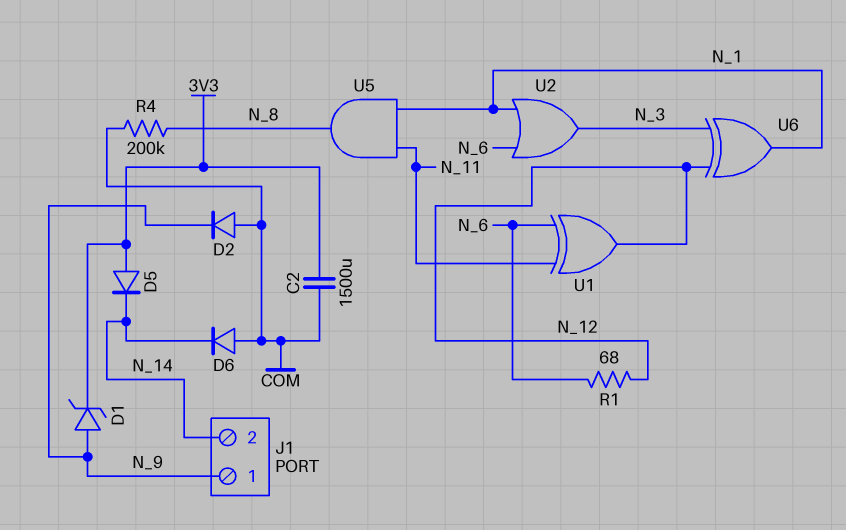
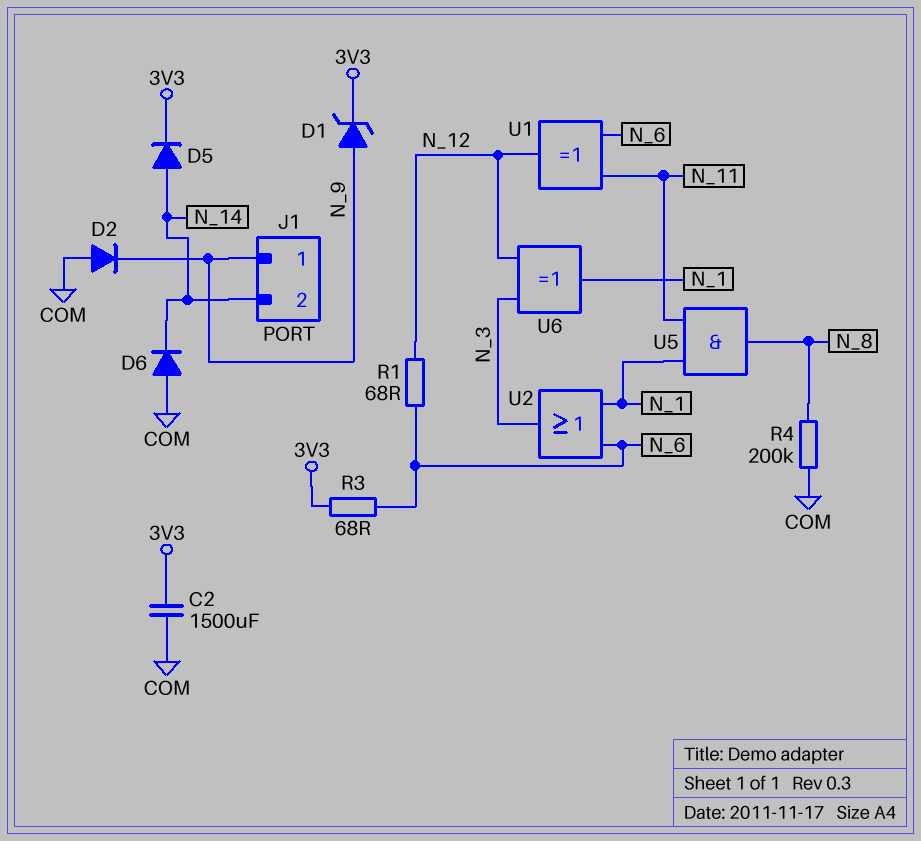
D5: diode (A 3V3, K N_14) -> diode (A N_14, K 3V3)
R3: none -> 68 (3V3, N_6)

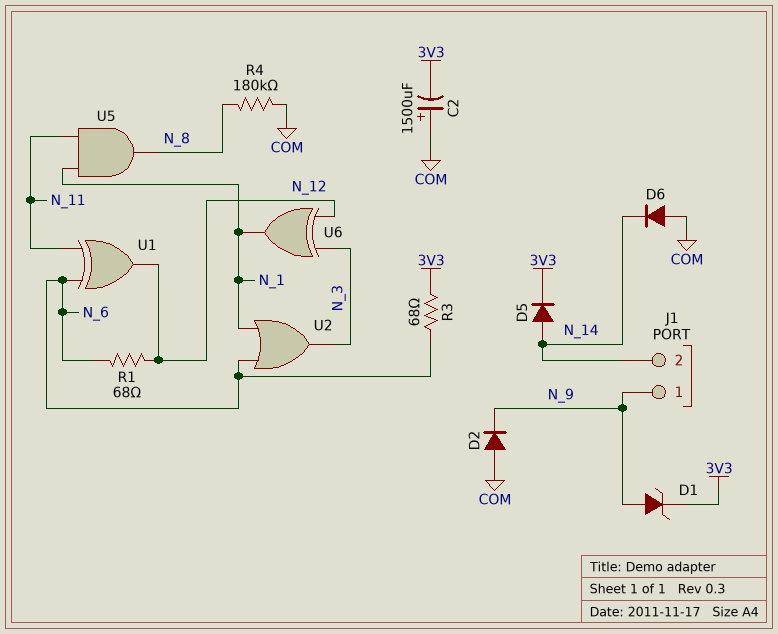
C2: 1500uF (3V3, COM) -> 1500uF (plus COM, minus 3V3)
R4: 200k (COM, N_8) -> 180k (COM, N_8)

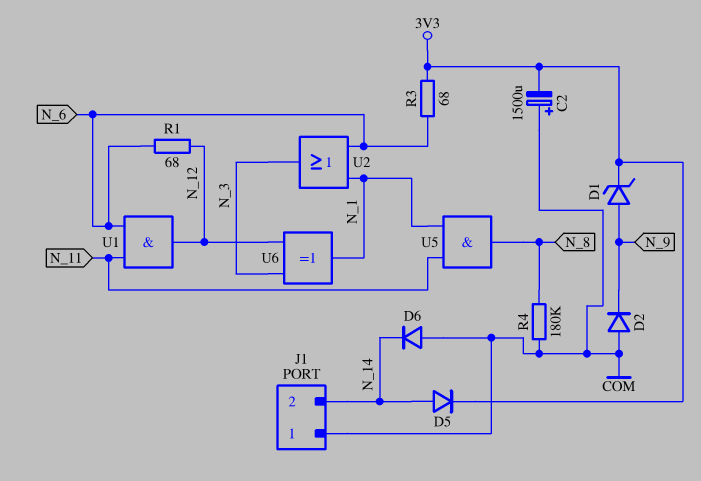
J1 pin 1: N_9 -> COM
U1: XOR (in N_6, in N_11, out N_12) -> AND (in N_6, in N_11, out N_12)

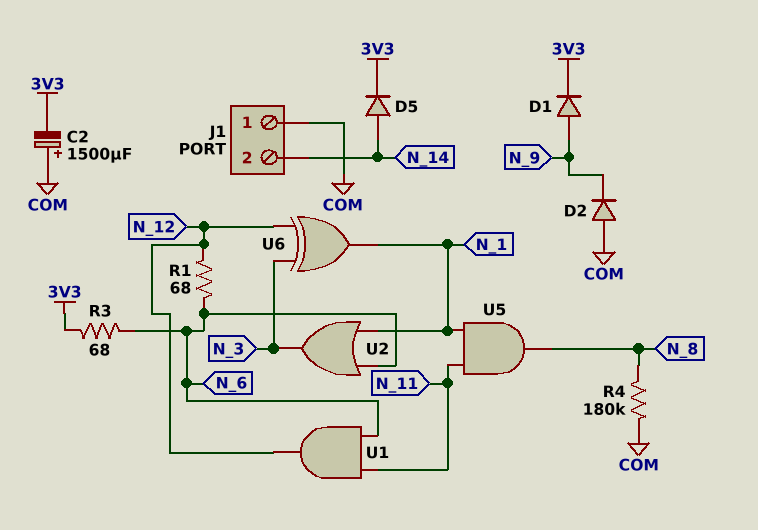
D1: zener (A N_9, K 3V3) -> diode (A N_9, K 3V3)
D6: diode (A COM, K N_14) -> none

